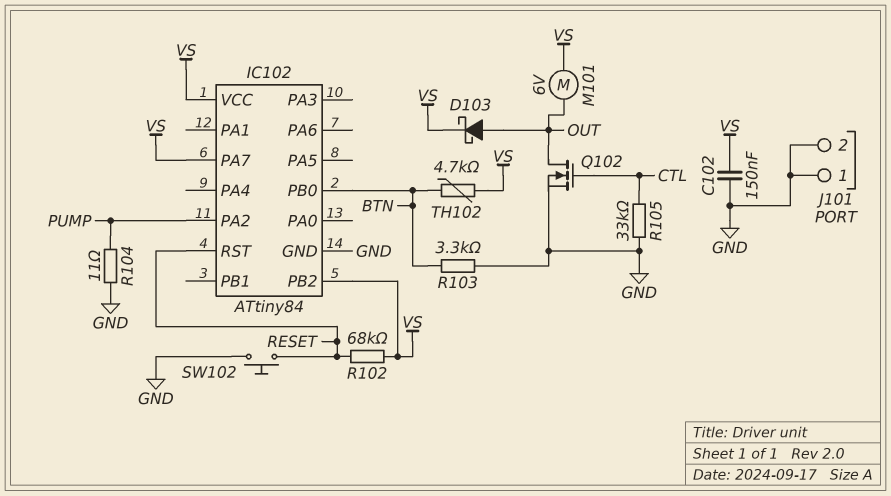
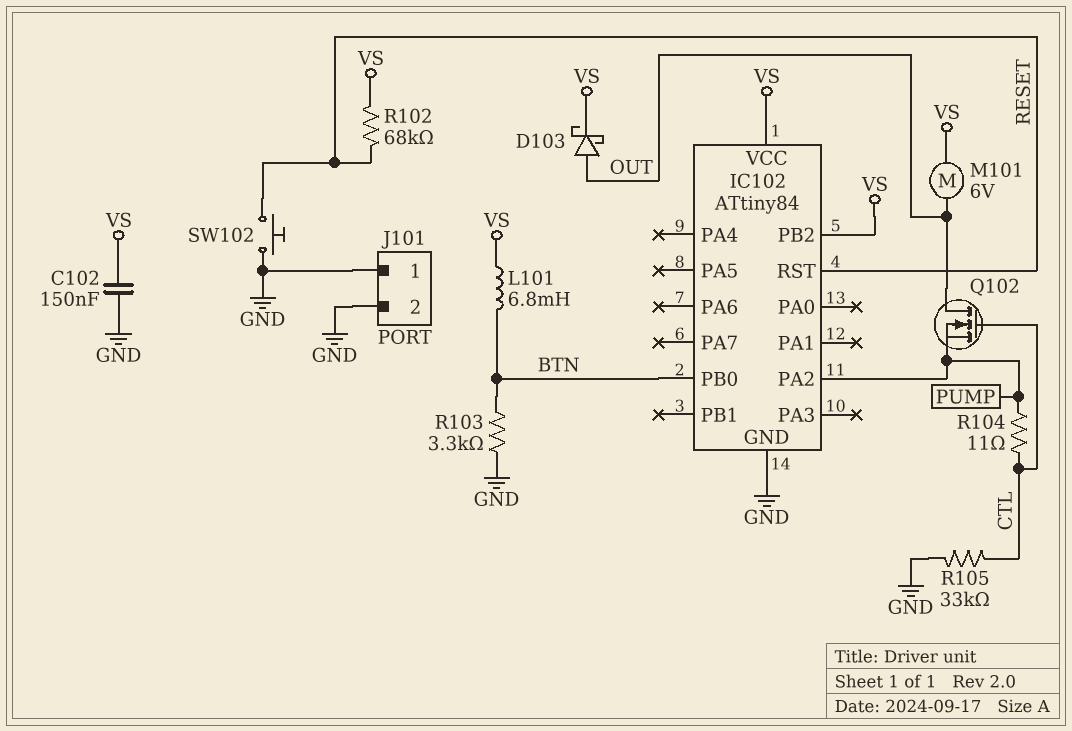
IC102 pin PA7: VS -> none
L101: none -> 6.8mH (BTN, VS)
Q102: NMOS (G CTL, D OUT, S GND) -> NMOS (G CTL, D OUT, S PUMP)
R104: 11 (GND, PUMP) -> 11 (CTL, PUMP)
TH102: 4.7k (BTN, VS) -> none

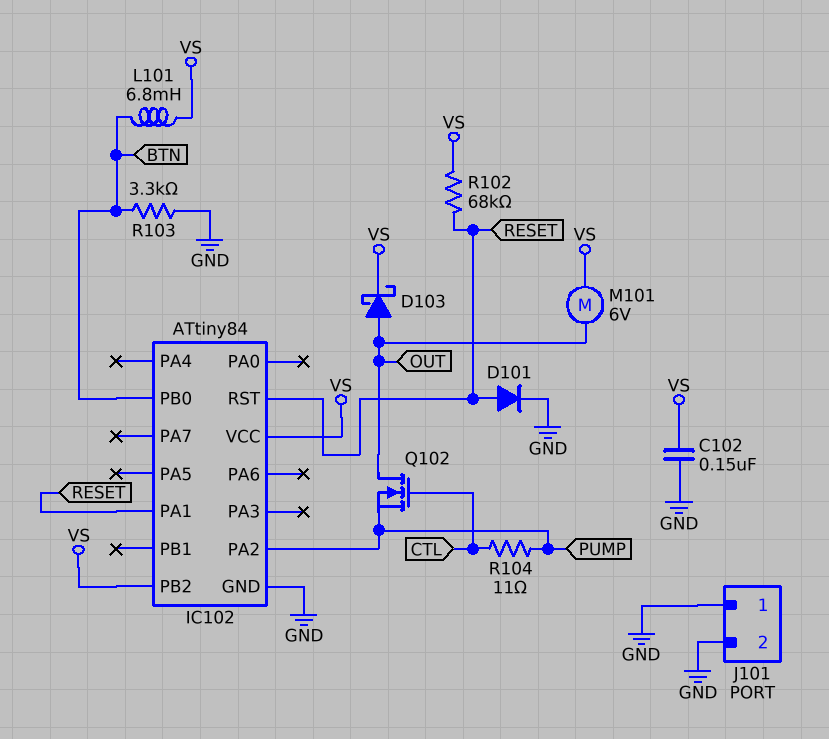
D101: none -> diode (A RESET, K GND)
IC102 pin PA1: none -> RESET
R105: 33k (CTL, GND) -> none
SW102: button (GND, RESET) -> none

